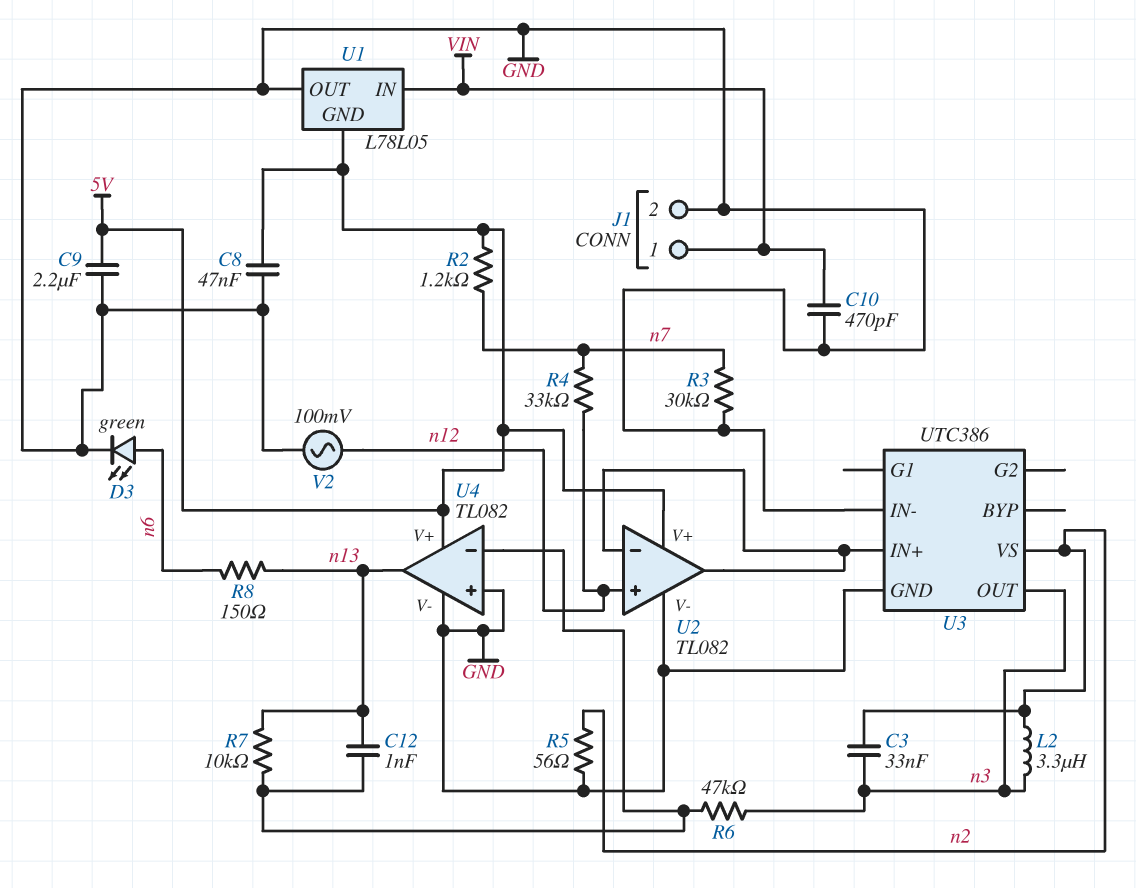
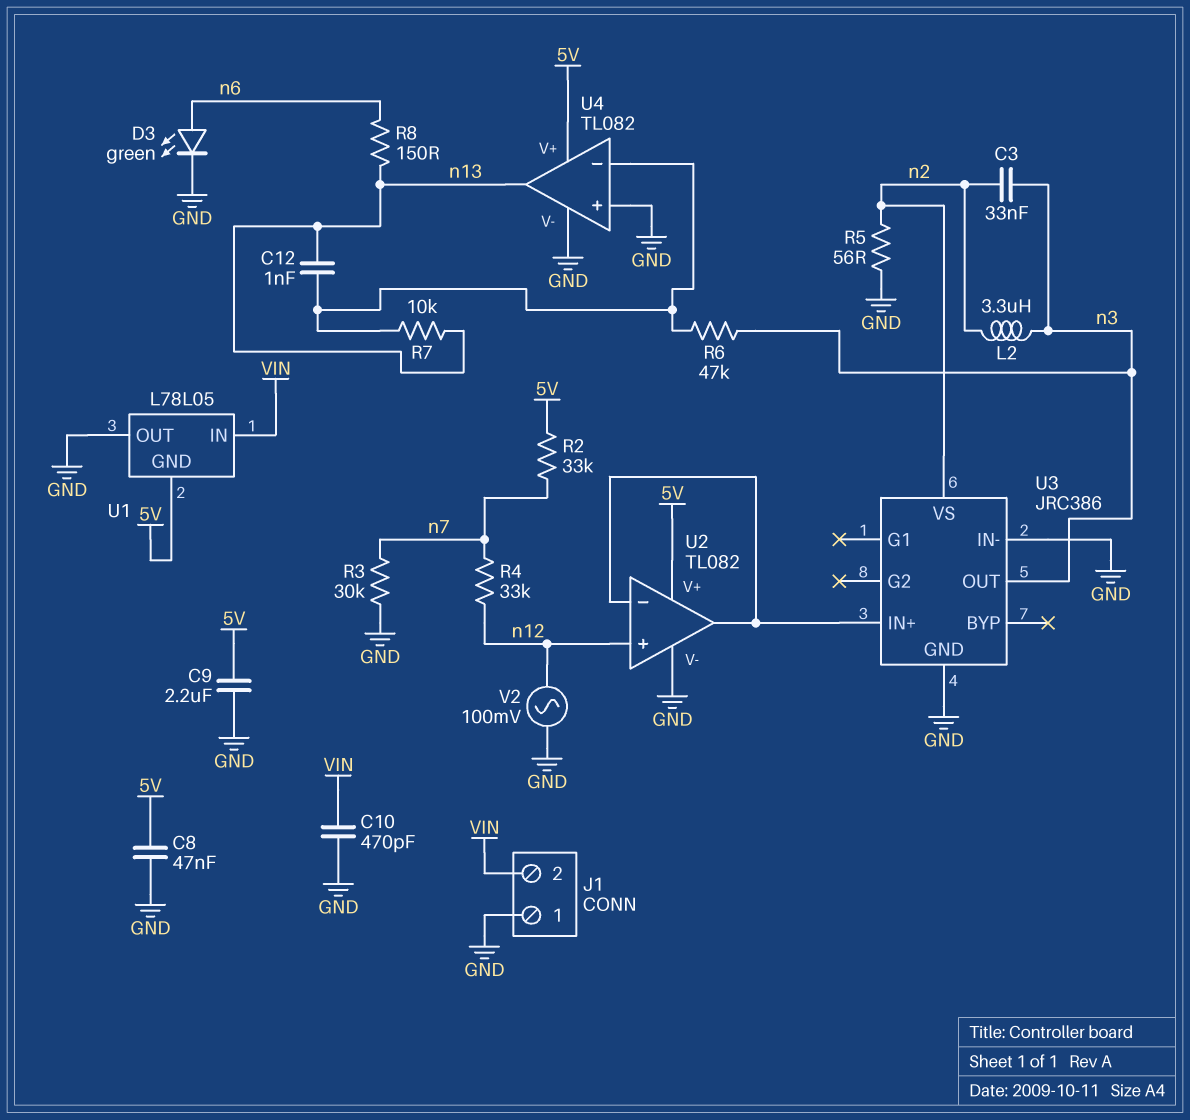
J1 pin 1: VIN -> GND
J1 pin 2: GND -> VIN
R2: 1.2k (5V, n7) -> 33k (5V, n7)
U3: UTC386 -> JRC386

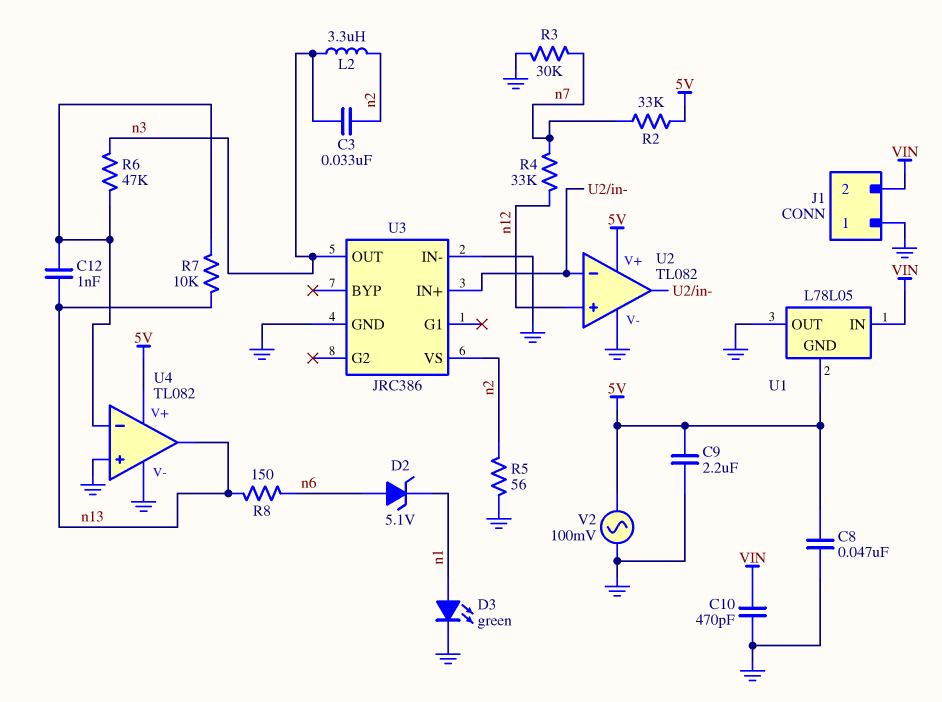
D2: none -> zener 5.1V (A n6, K n1)
D3: LED green (A n6, K GND) -> LED green (A n1, K GND)
V2: AC 100mV (GND, n12) -> AC 100mV (5V, GND)

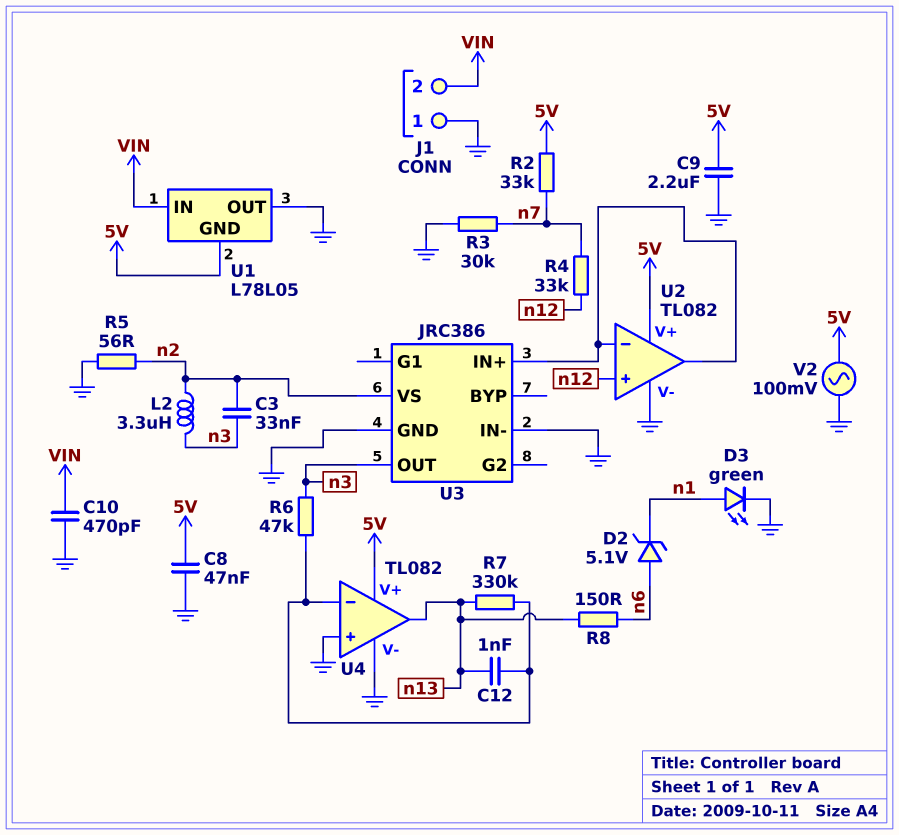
R7: 10k (U4/in-, n13) -> 330k (U4/in-, n13)

